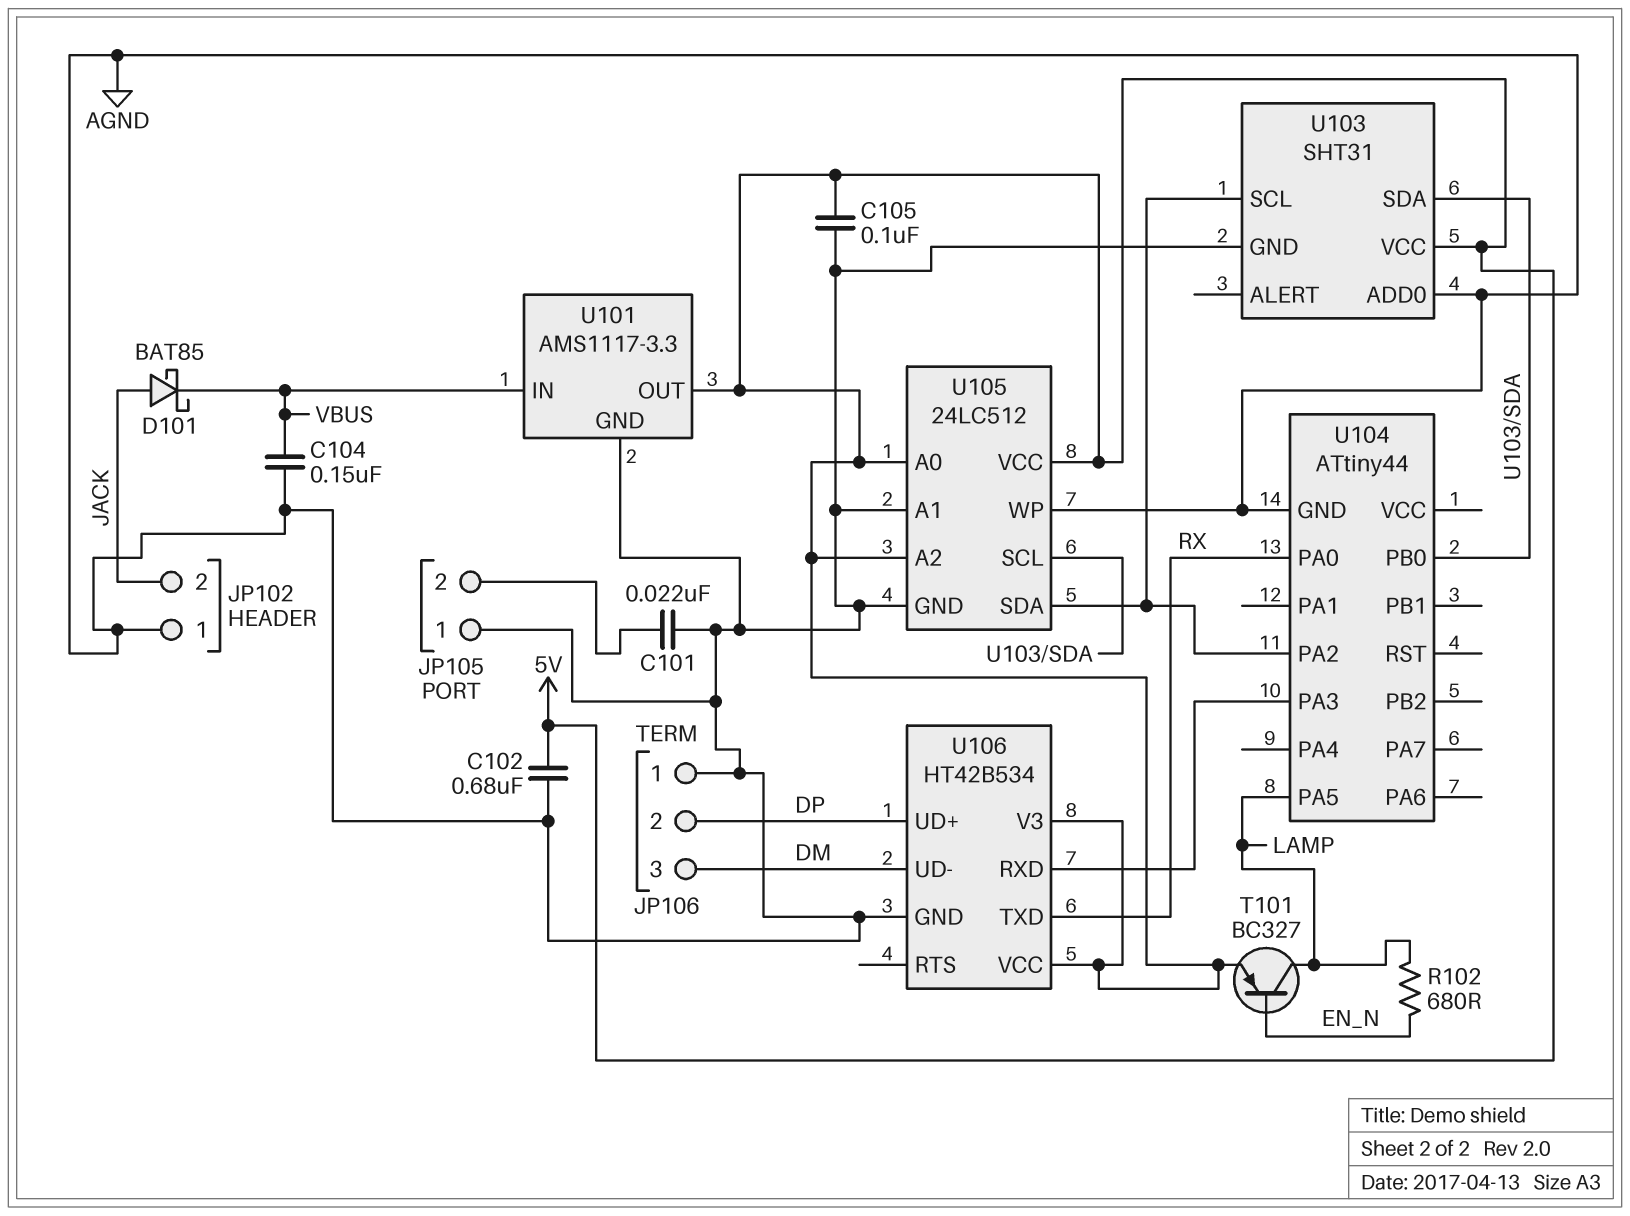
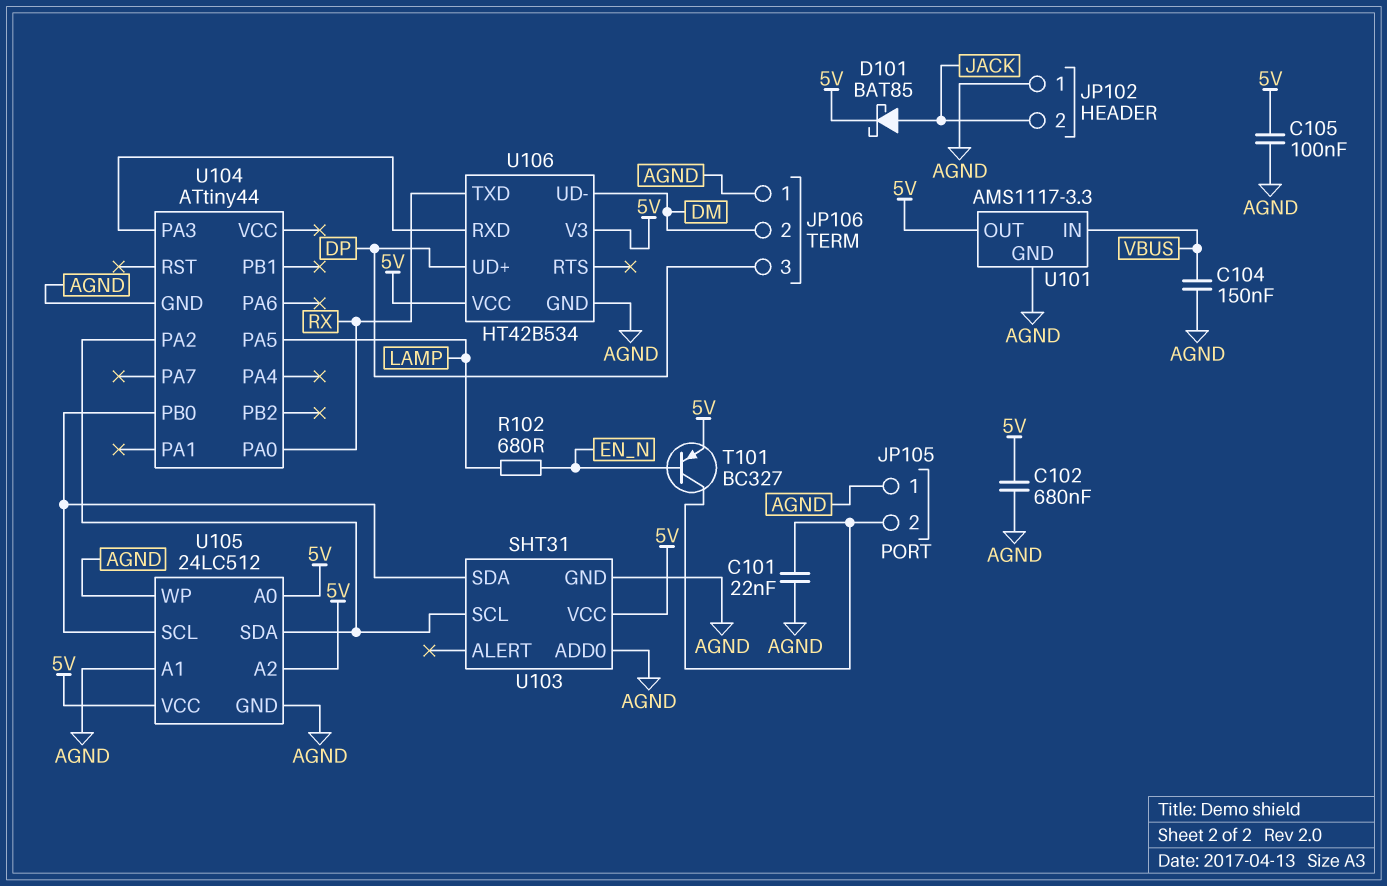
D101: schottky BAT85 (A JACK, K VBUS) -> schottky BAT85 (A JACK, K 5V)
JP106 pin 2: DP -> DM
JP106 pin 3: DM -> DP
T101: PNP BC327 (B EN_N, C LAMP, E 5V) -> PNP BC327 (B EN_N, C JP105/2, E 5V)

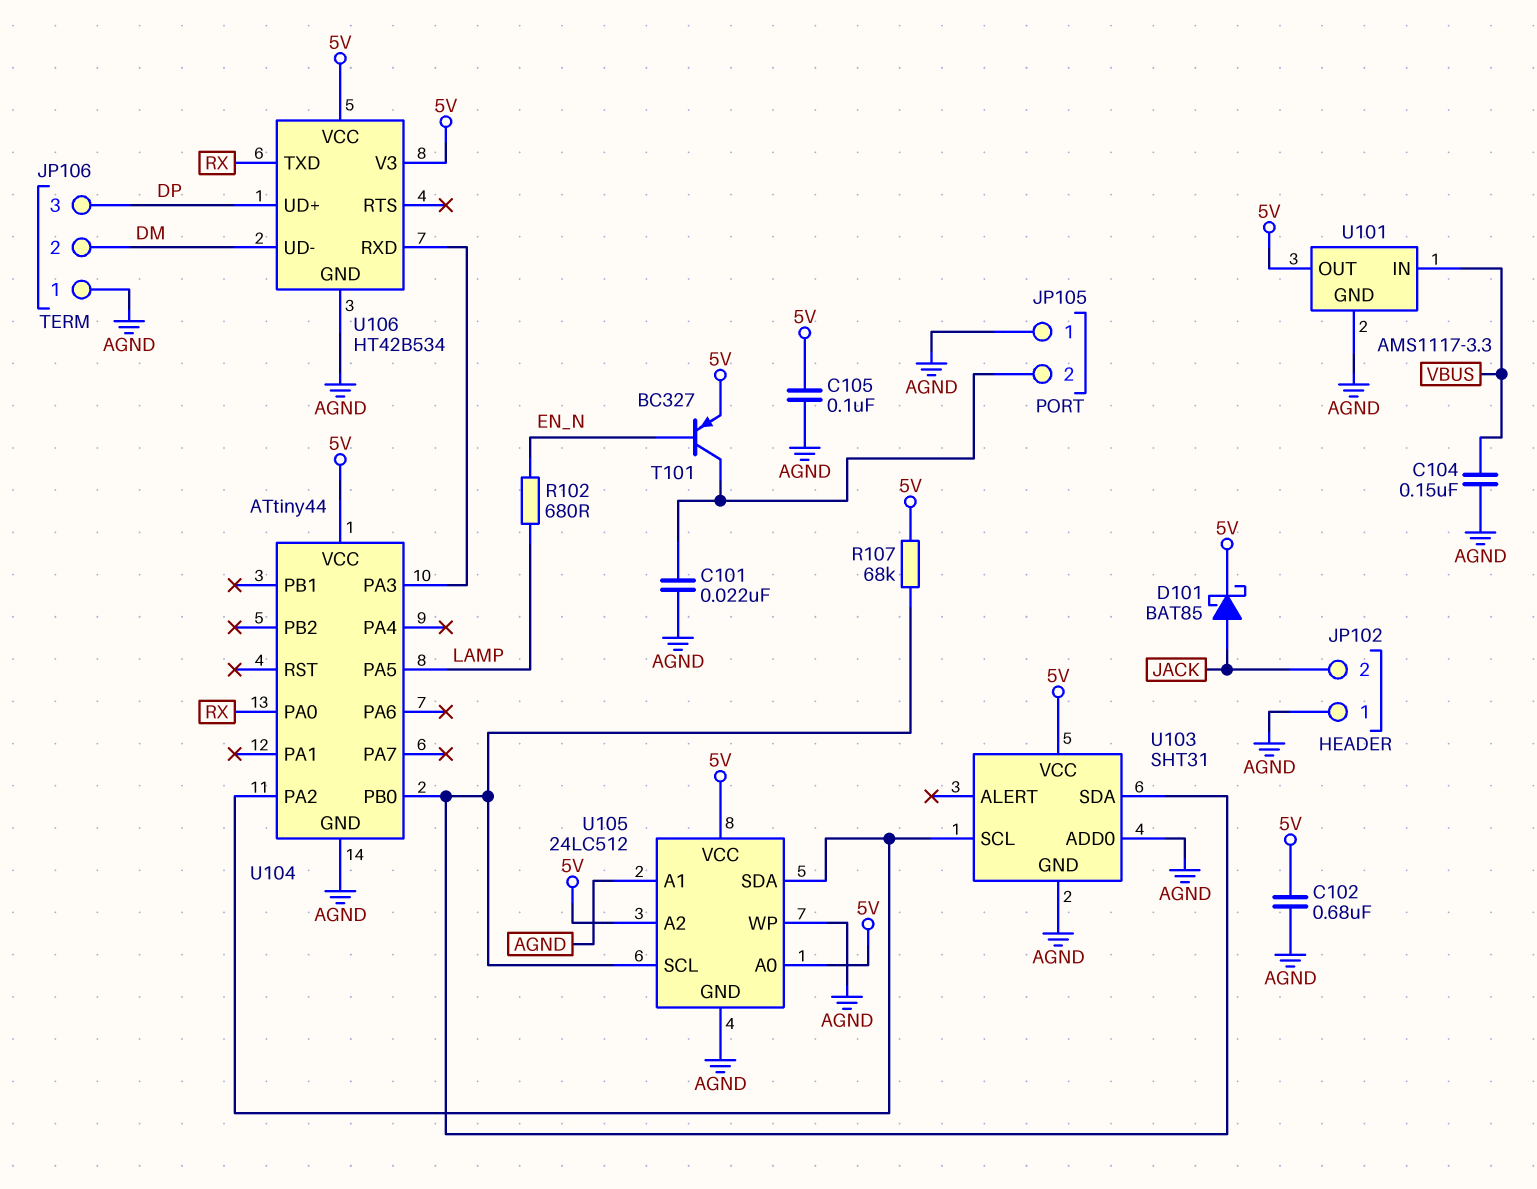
R107: none -> 68k (5V, U103/SDA)
U104 pin VCC: none -> 5V

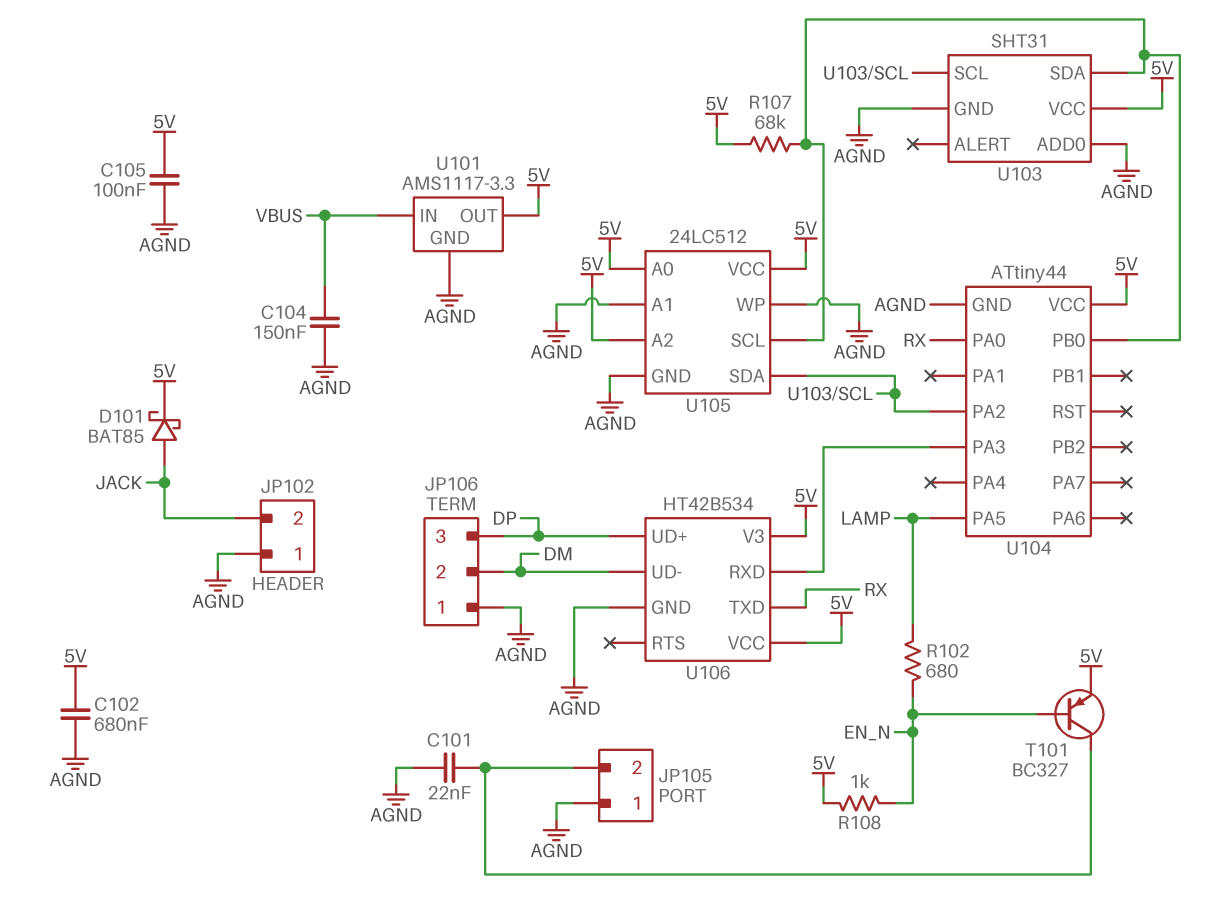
R108: none -> 1k (5V, EN_N)

